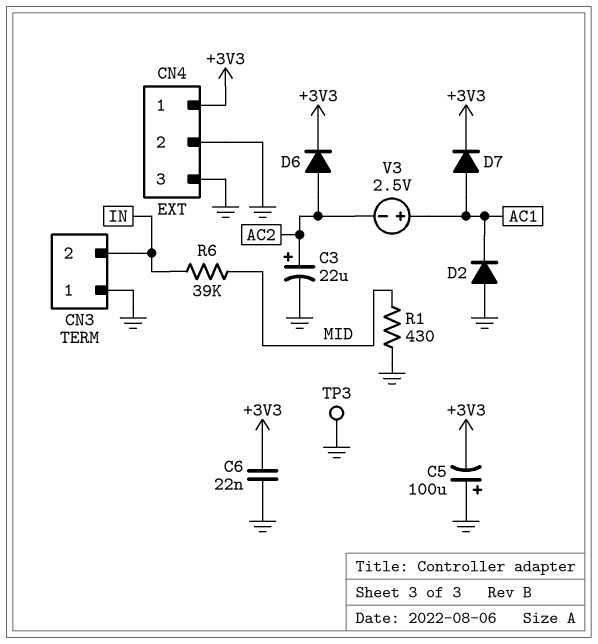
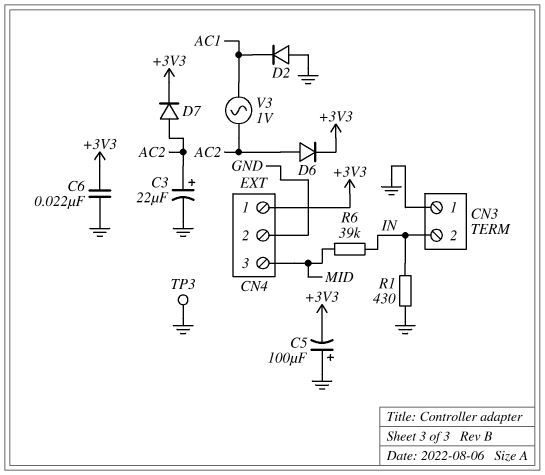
CN4 pin 3: GND -> MID
D7: diode (A AC1, K +3V3) -> diode (A AC2, K +3V3)
R1: 430 (GND, MID) -> 430 (GND, IN)
V3: 2.5V (plus AC1, minus AC2) -> AC 1V (AC1, AC2)

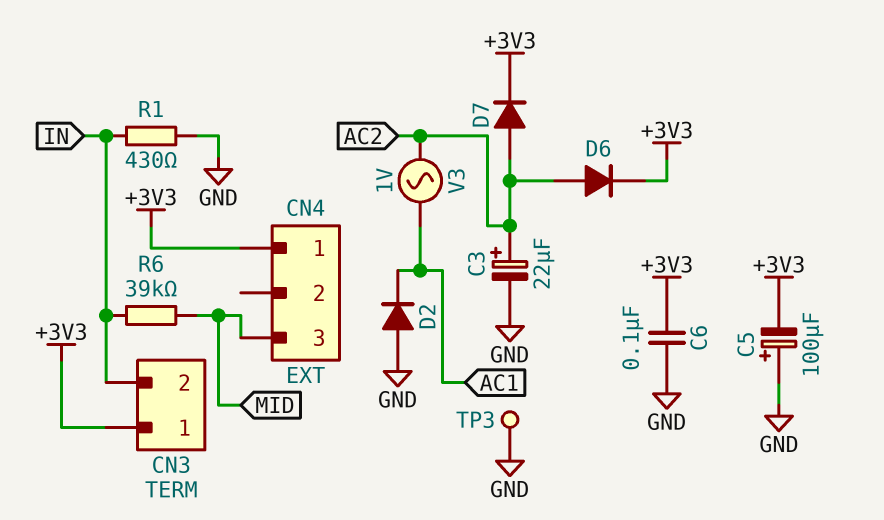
C6: 22nF (+3V3, GND) -> 100nF (+3V3, GND)
CN3 pin 1: GND -> +3V3
CN4 pin 2: GND -> none

